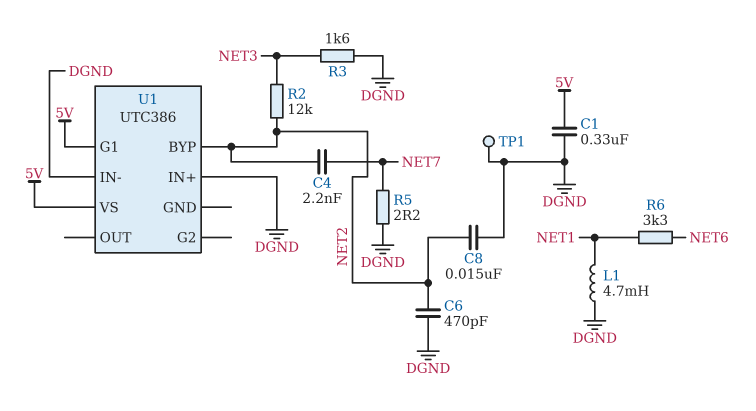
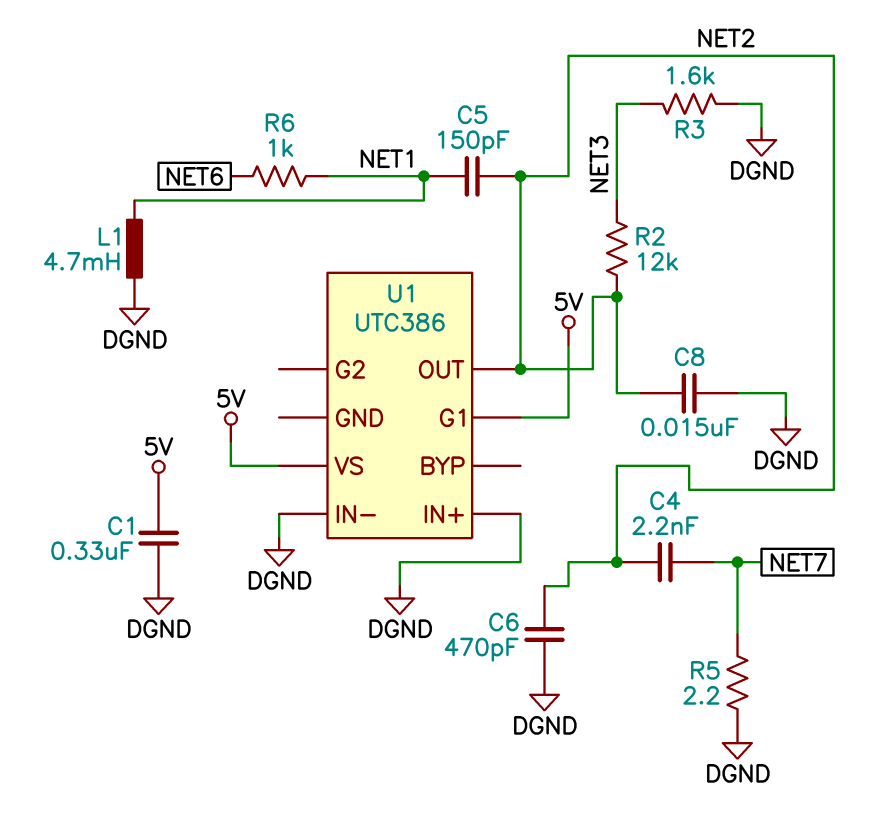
C5: none -> 150pF (NET1, NET2)
R6: 3.3k (NET1, NET6) -> 1k (NET1, NET6)
TP1: test point (DGND) -> none
U1 pin BYP: NET2 -> none
U1 pin OUT: none -> NET2

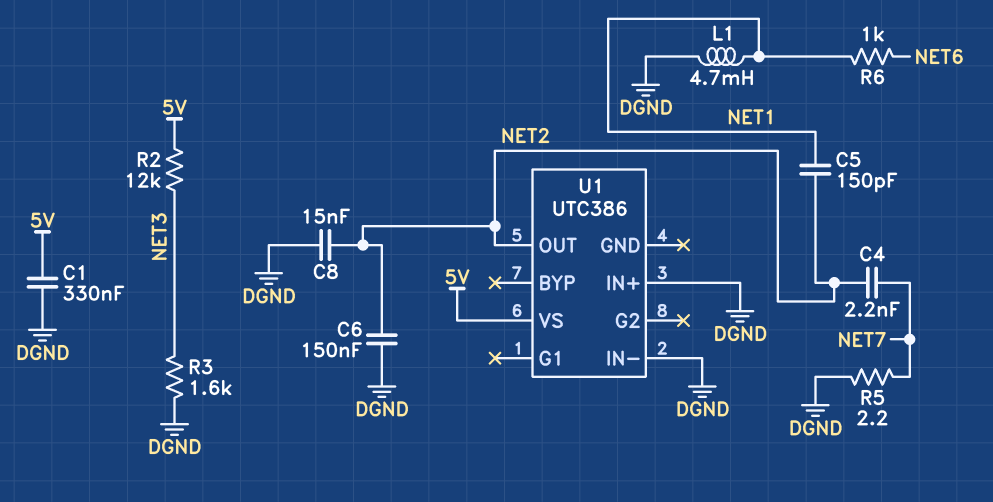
C6: 470pF (DGND, NET2) -> 150nF (DGND, NET2)
R2: 12k (NET2, NET3) -> 12k (5V, NET3)
U1 pin G1: 5V -> none

